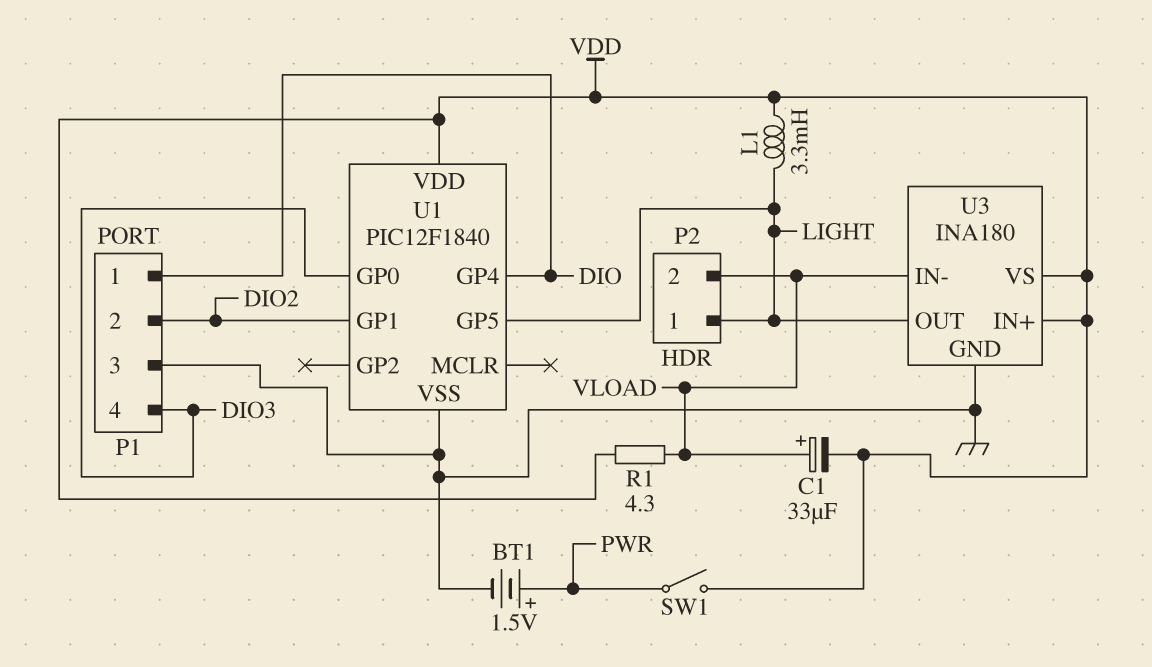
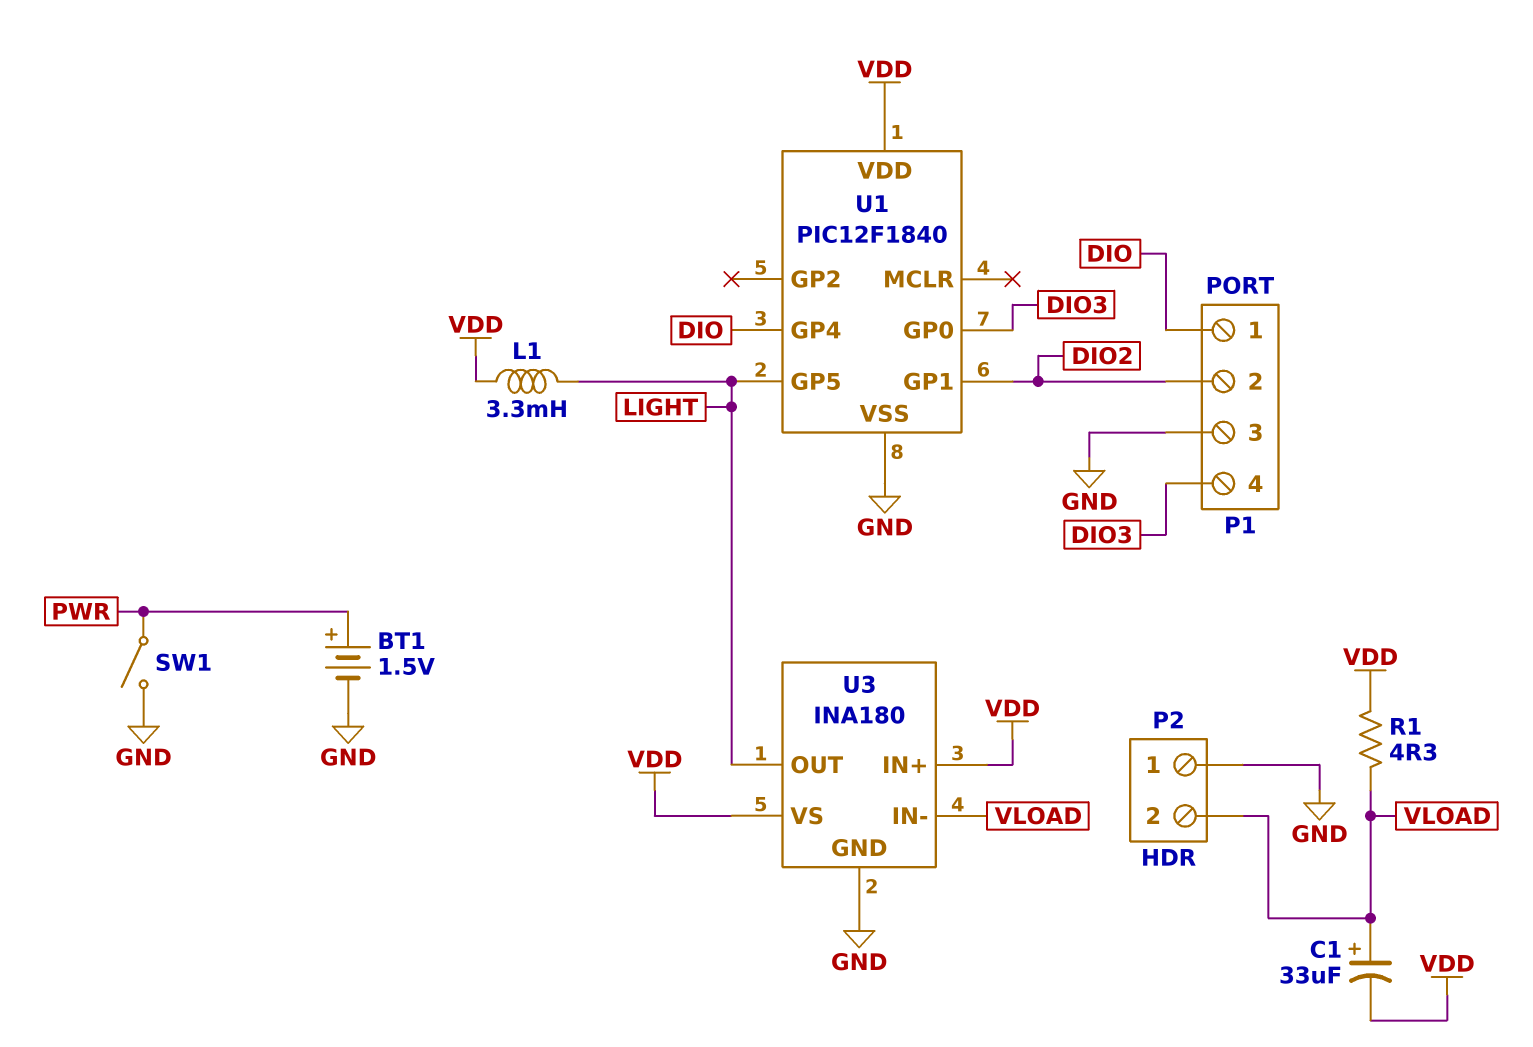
P2 pin 1: LIGHT -> GND
SW1: switch (PWR, VDD) -> switch (GND, PWR)

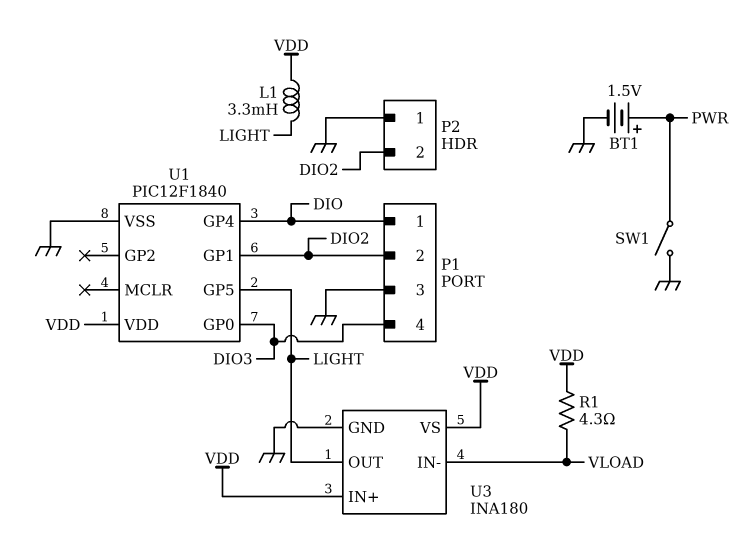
C1: 33uF (plus VLOAD, minus VDD) -> none
P2 pin 2: VLOAD -> DIO2

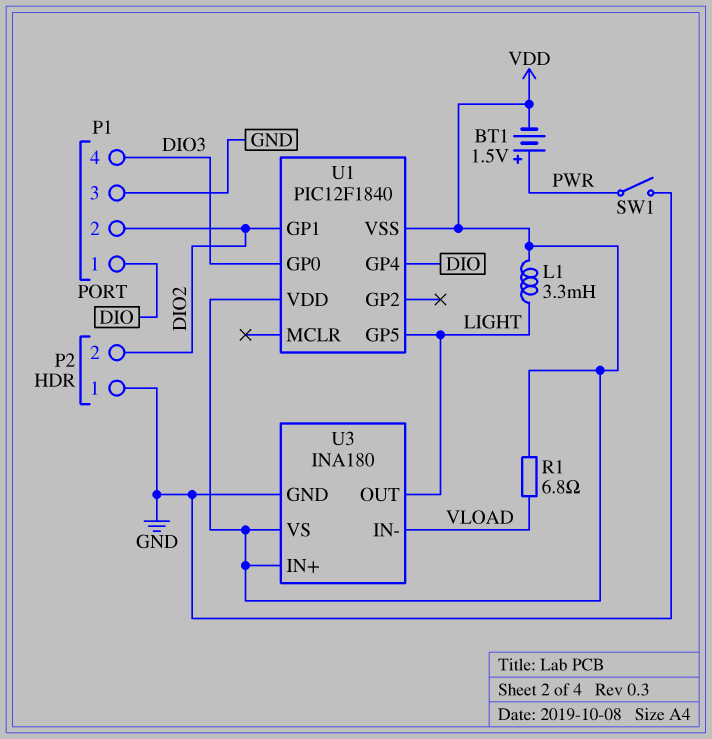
BT1: 1.5V (plus PWR, minus GND) -> 1.5V (plus PWR, minus VDD)
R1: 4.3 (VDD, VLOAD) -> 6.8 (VDD, VLOAD)
U1 pin VSS: GND -> VDD

